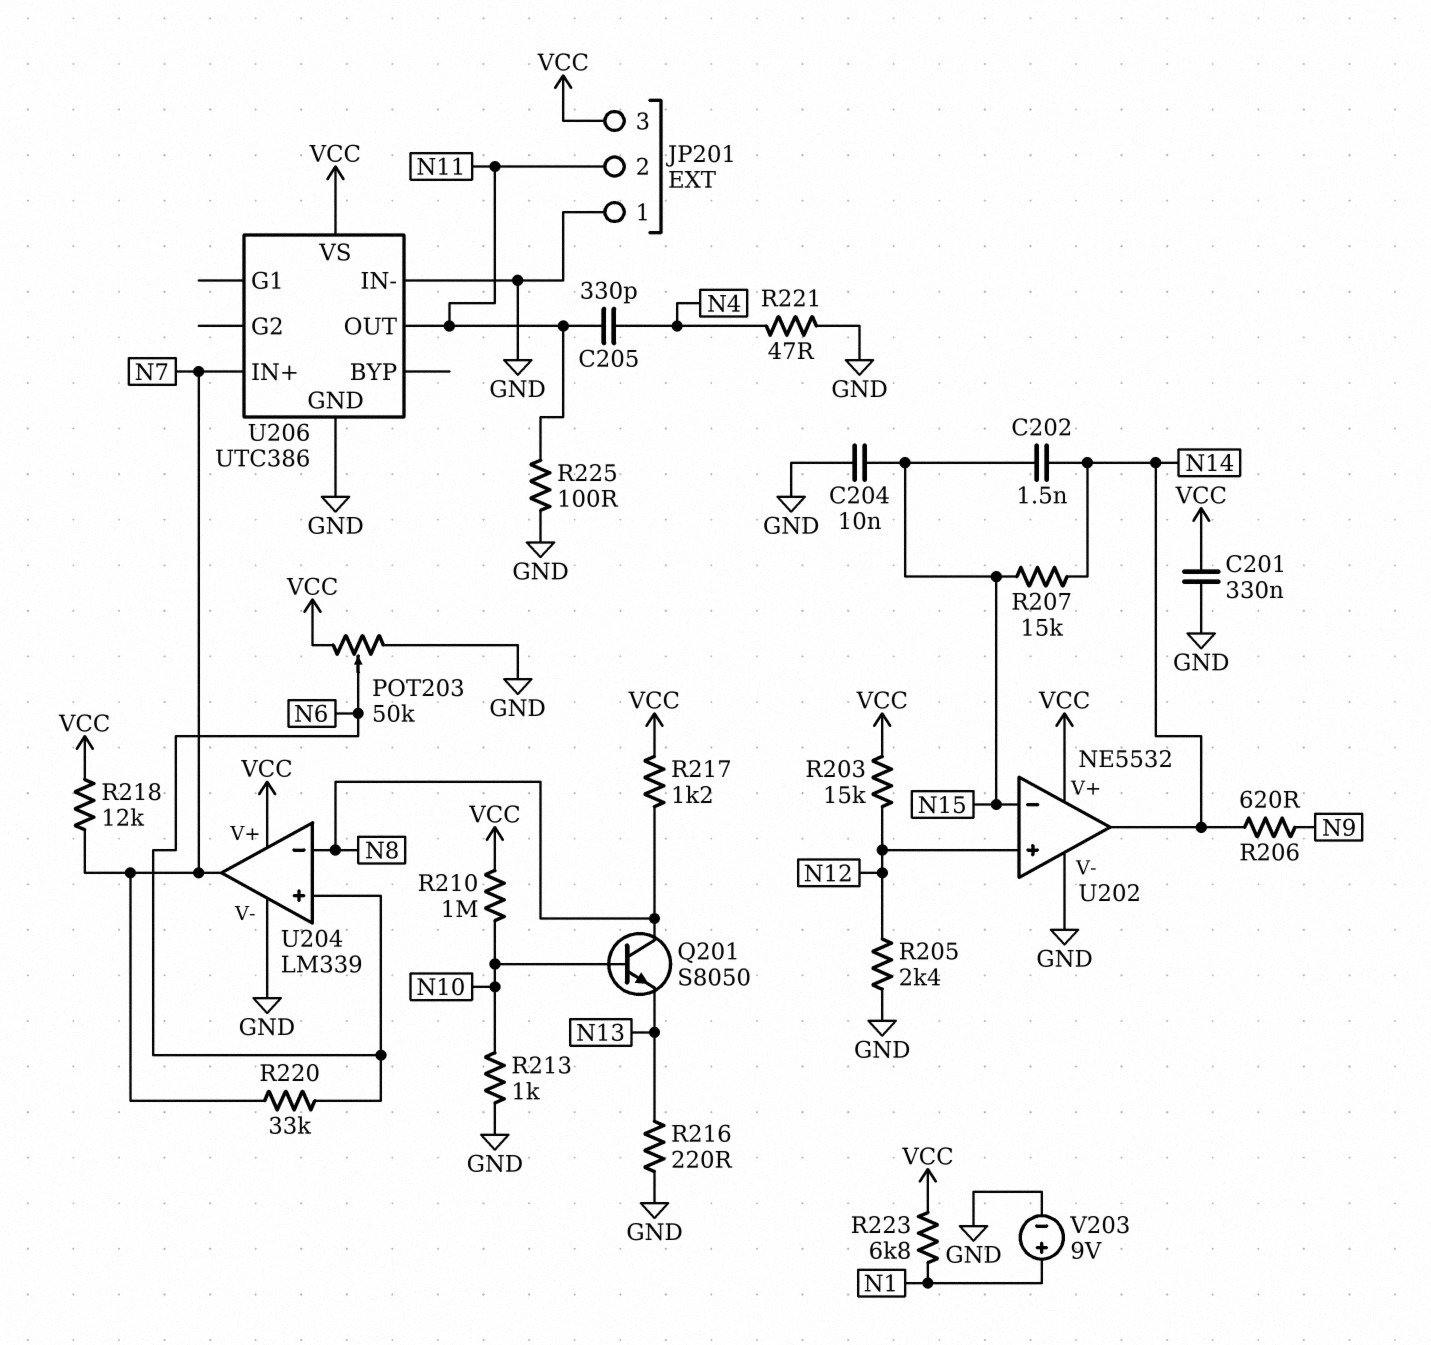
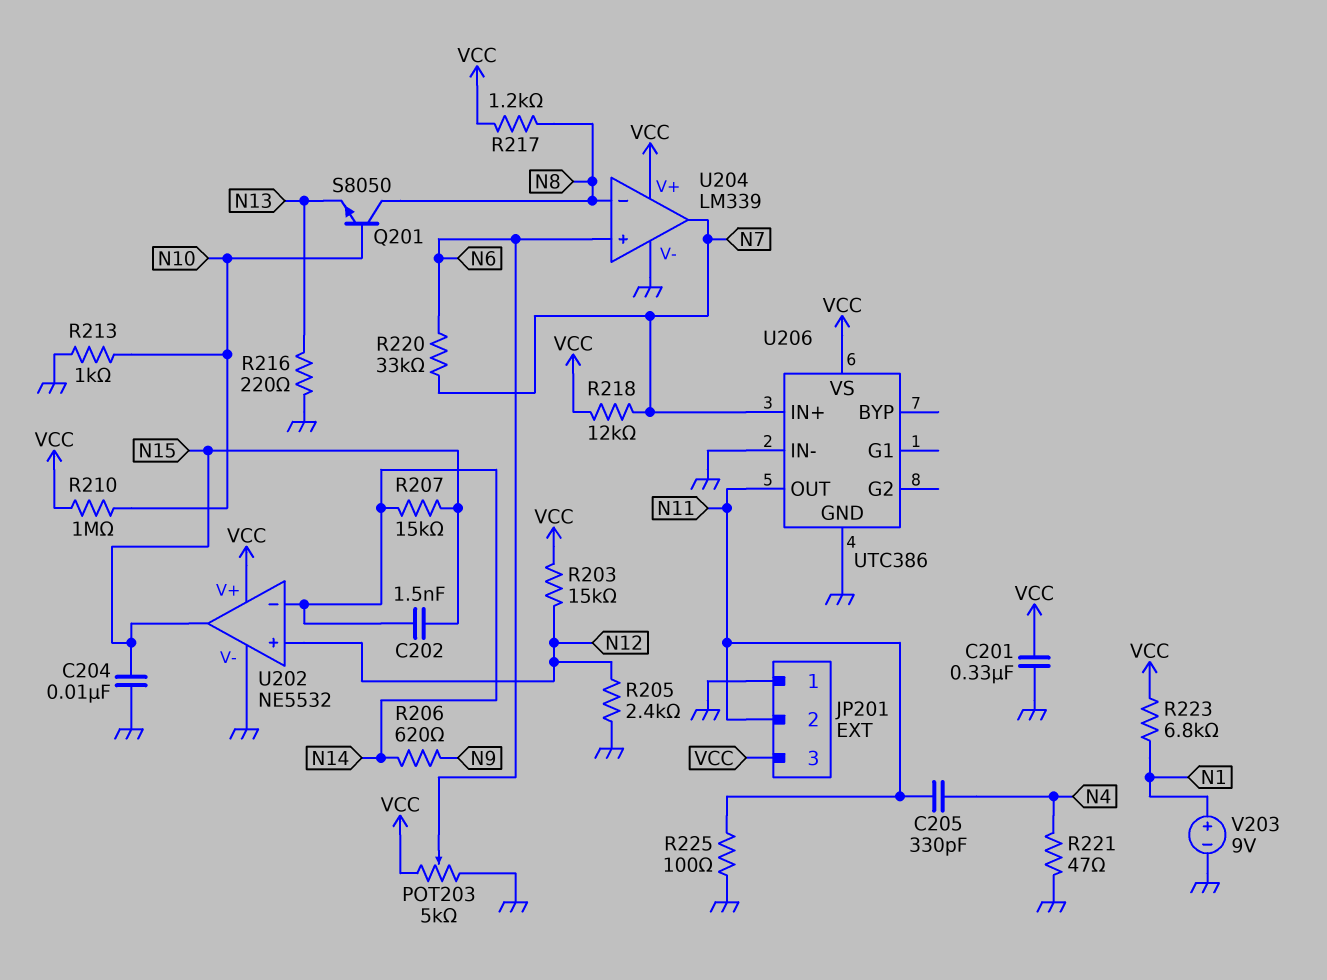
POT203: 50k (GND, VCC, wiper N6) -> 5k (GND, VCC, wiper N6)
U202 pin in-: N15 -> N14
U202 pin out: N14 -> N15

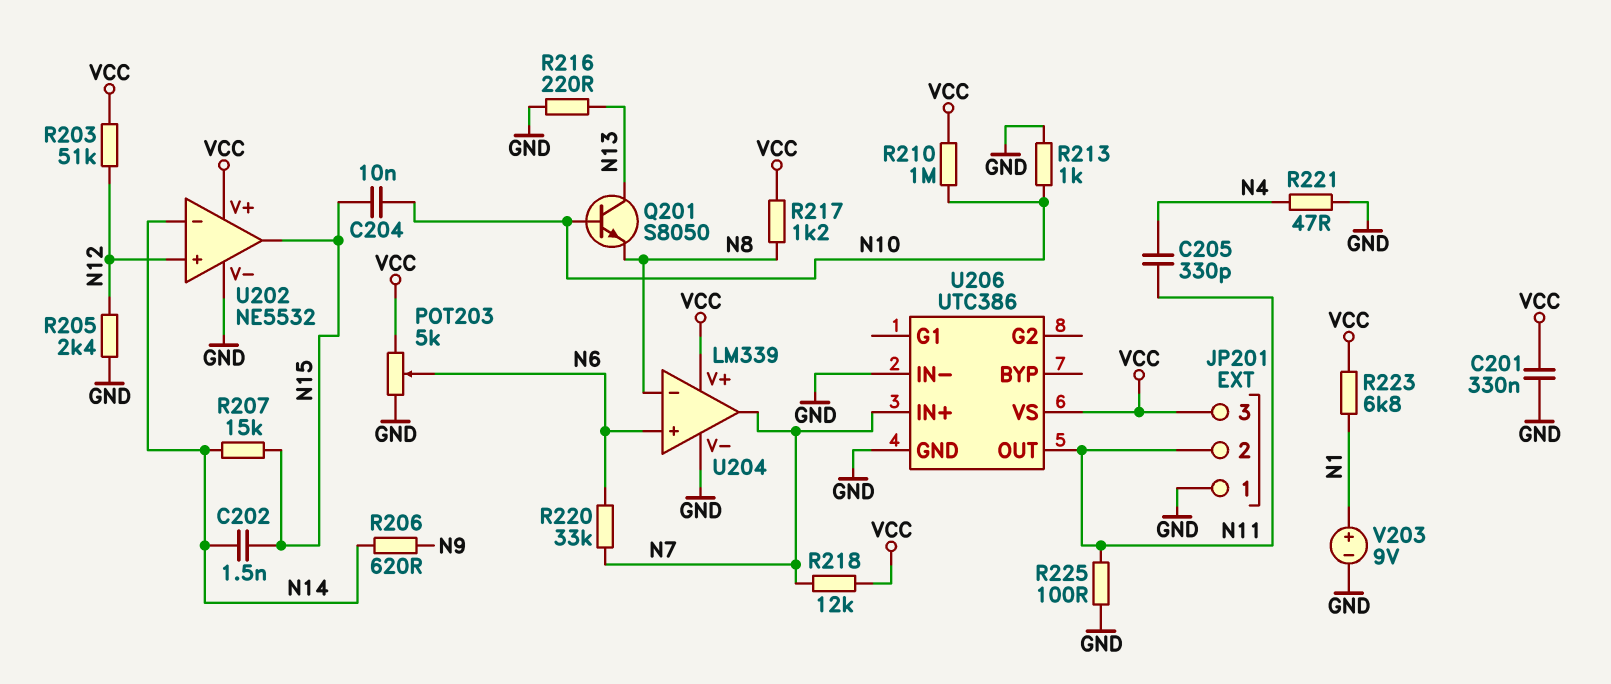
C204: 10nF (GND, N15) -> 10nF (N10, N15)
Q201: NPN S8050 (B N10, C N8, E N13) -> NPN S8050 (B N10, C N13, E N8)
R203: 15k (N12, VCC) -> 51k (N12, VCC)

